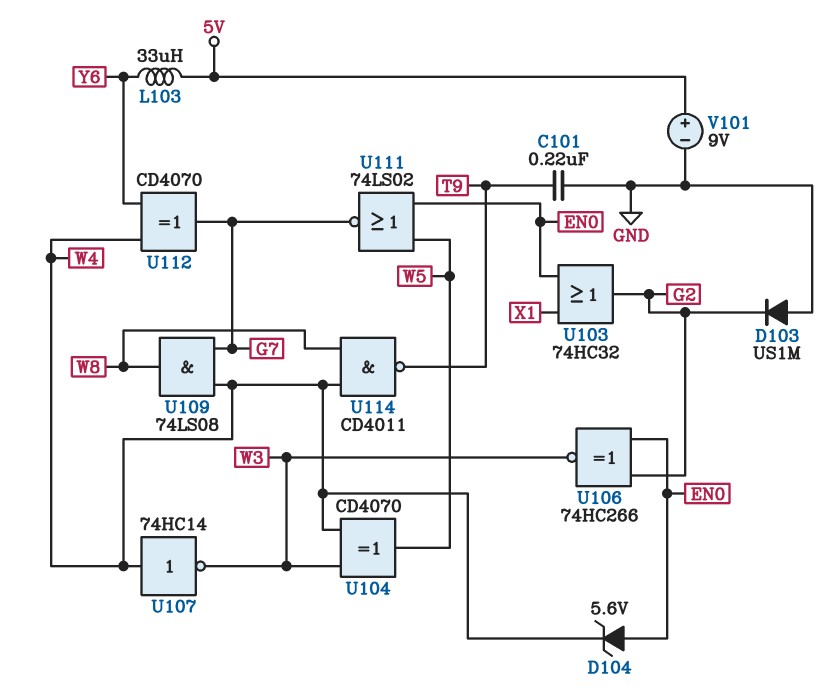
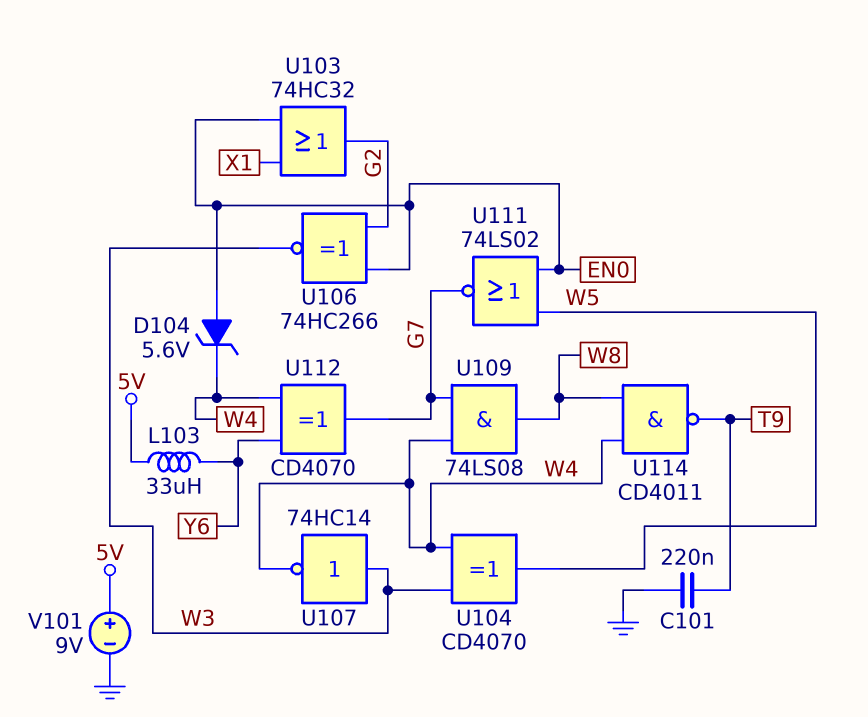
D103: diode US1M (A GND, K G2) -> none
U107: NOT 74HC14 (in W4, out W3) -> NOT 74HC14 (in W3, out W4)

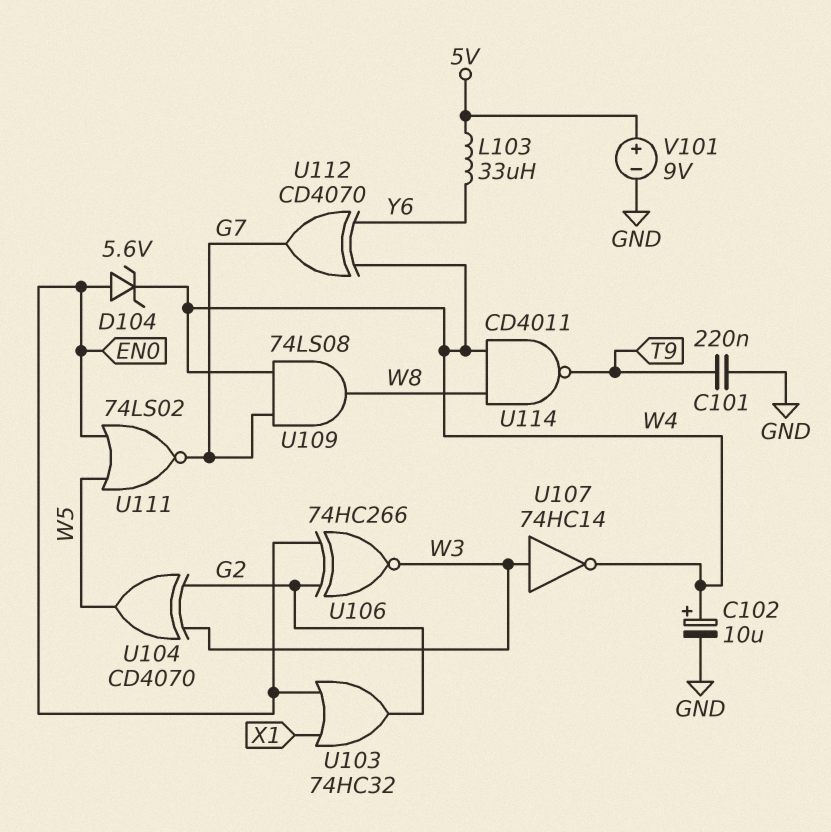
C102: none -> 10uF (plus W4, minus GND)
U104: XOR CD4070 (in W3, in W4, out W5) -> XOR CD4070 (in G2, in W3, out W5)

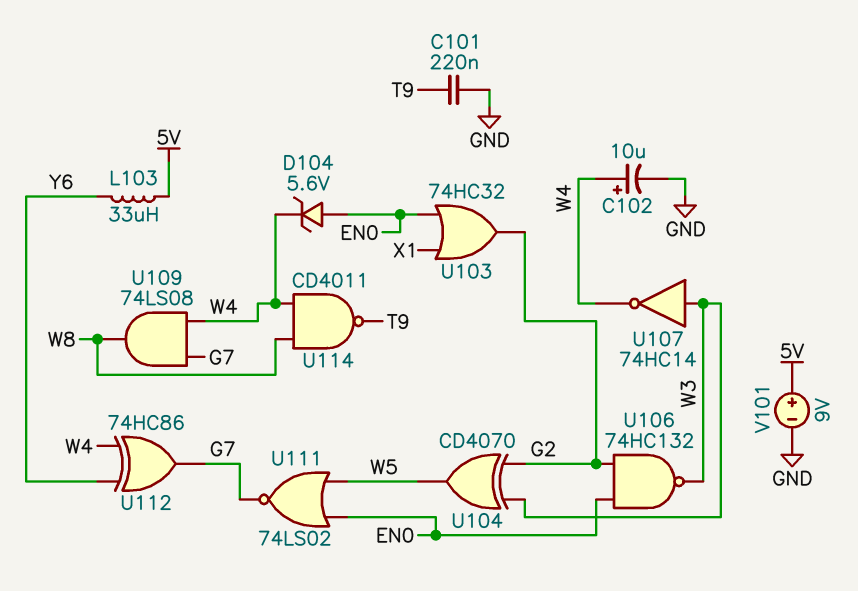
U106: XNOR 74HC266 (in EN0, in G2, out W3) -> NAND 74HC132 (in EN0, in G2, out W3)
U112: XOR CD4070 (in W4, in Y6, out G7) -> XOR 74HC86 (in W4, in Y6, out G7)

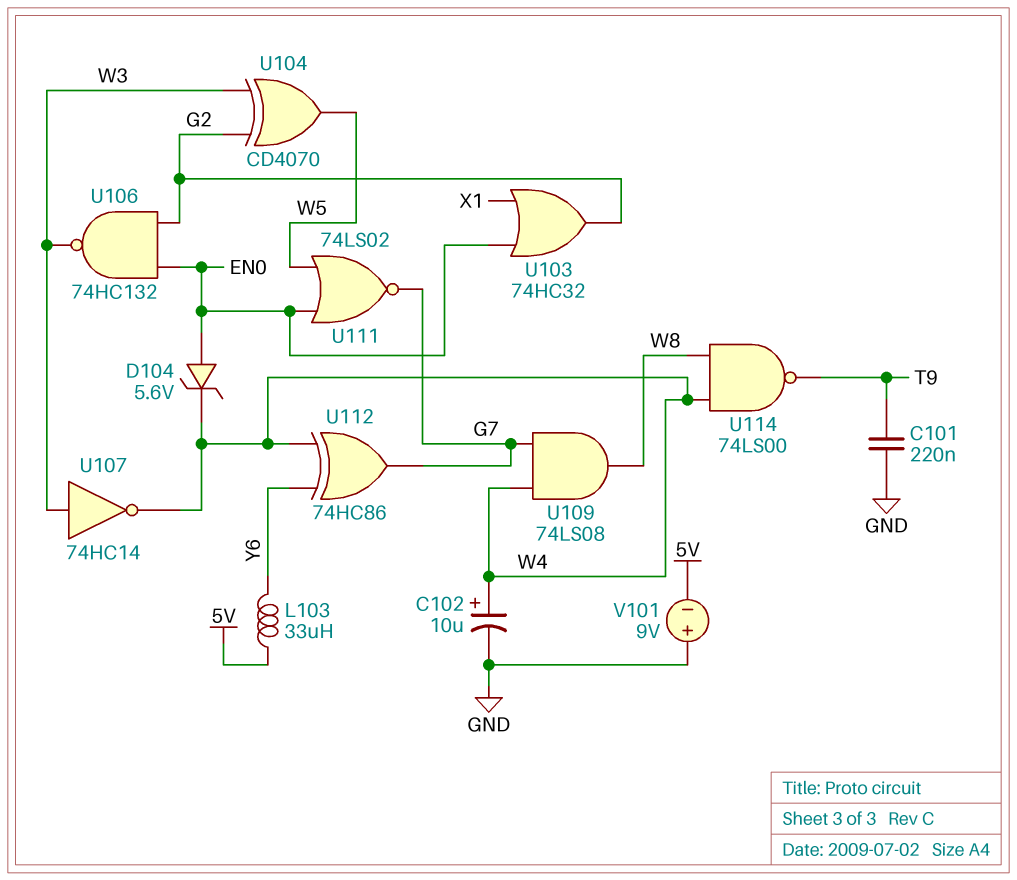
U114: NAND CD4011 (in W4, in W8, out T9) -> NAND 74LS00 (in W4, in W8, out T9)
V101: 9V (plus 5V, minus GND) -> 9V (plus GND, minus 5V)

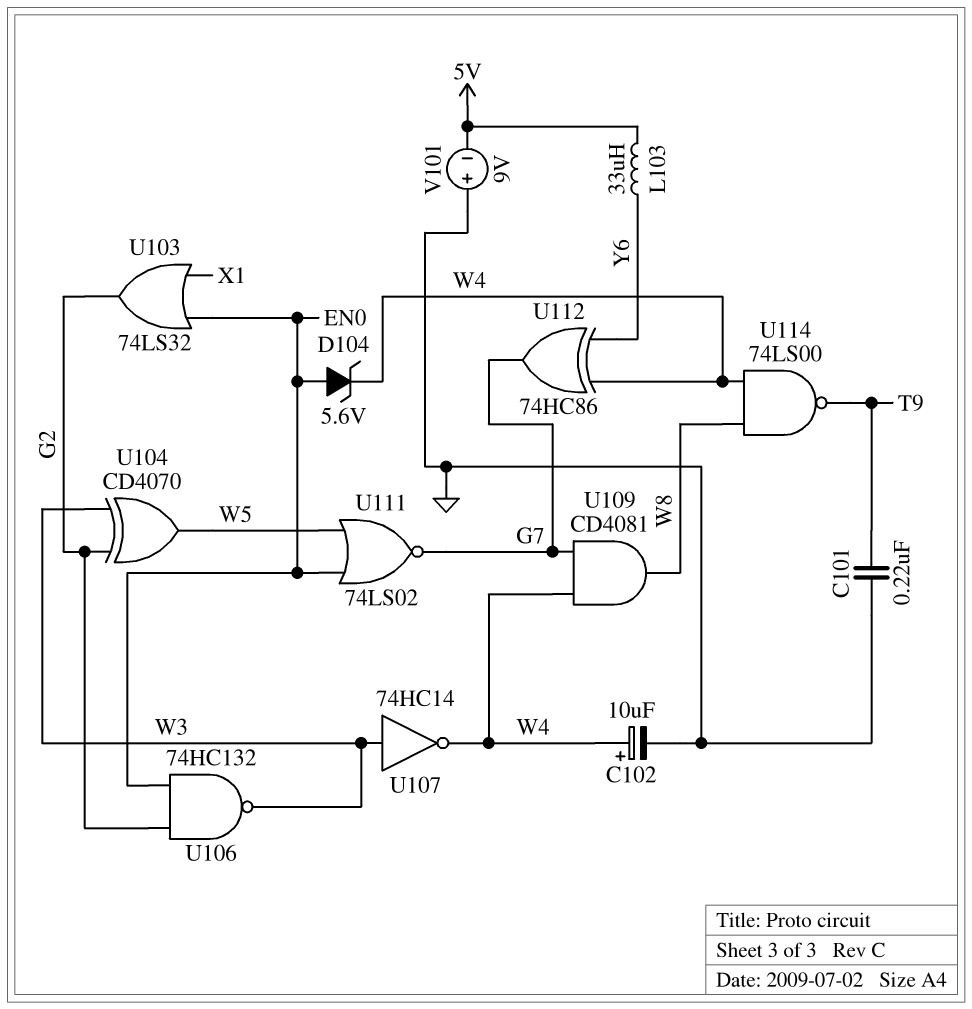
U103: OR 74HC32 (in EN0, in X1, out G2) -> OR 74LS32 (in EN0, in X1, out G2)
U109: AND 74LS08 (in G7, in W4, out W8) -> AND CD4081 (in G7, in W4, out W8)

